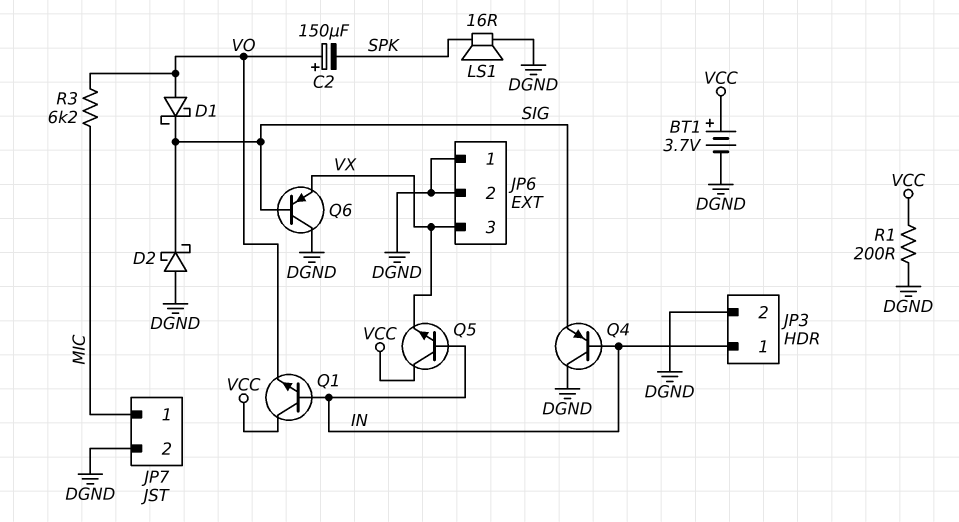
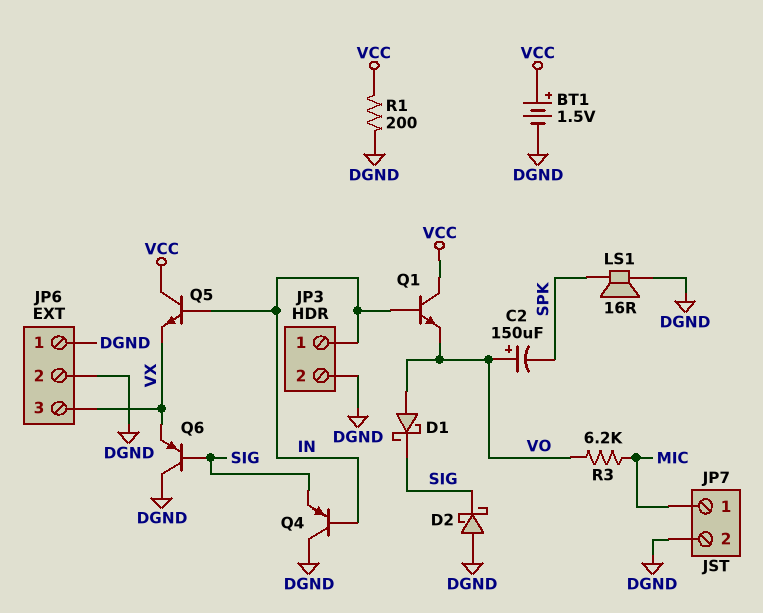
BT1: 3.7V (plus VCC, minus DGND) -> 1.5V (plus VCC, minus DGND)

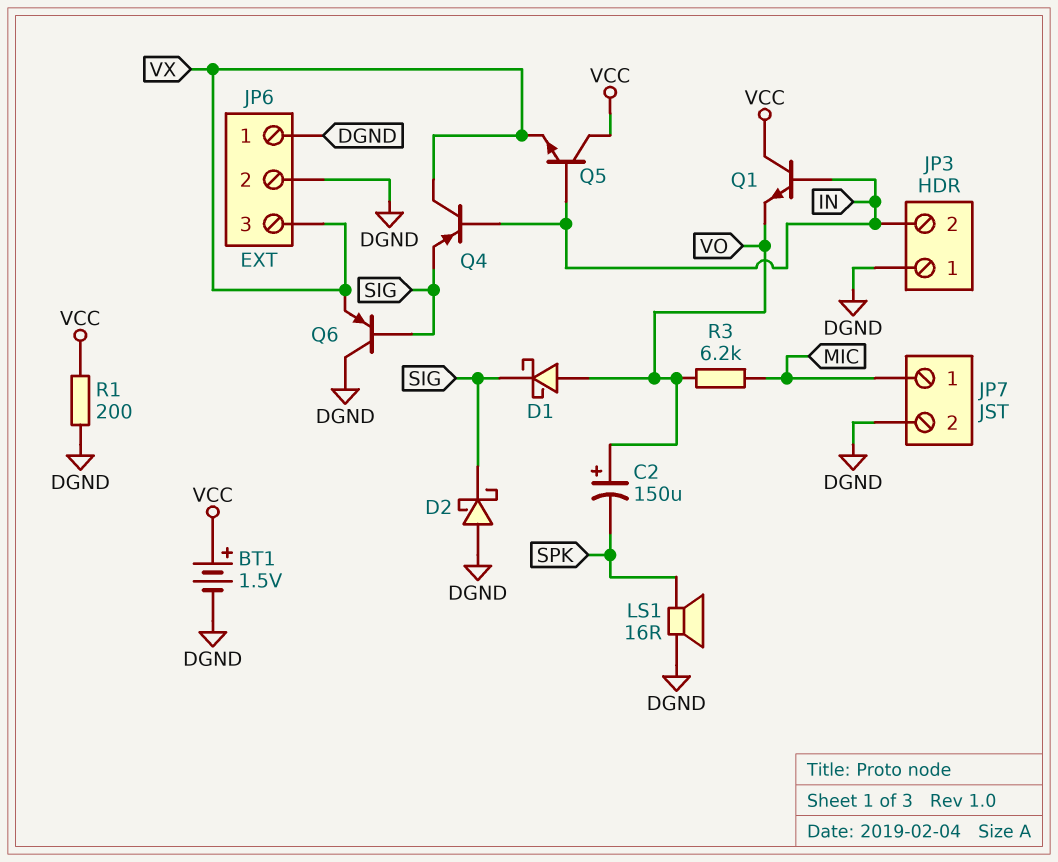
JP3 pin 1: IN -> DGND
JP3 pin 2: DGND -> IN
Q4: PNP (B IN, C DGND, E SIG) -> PNP (B IN, C VX, E SIG)

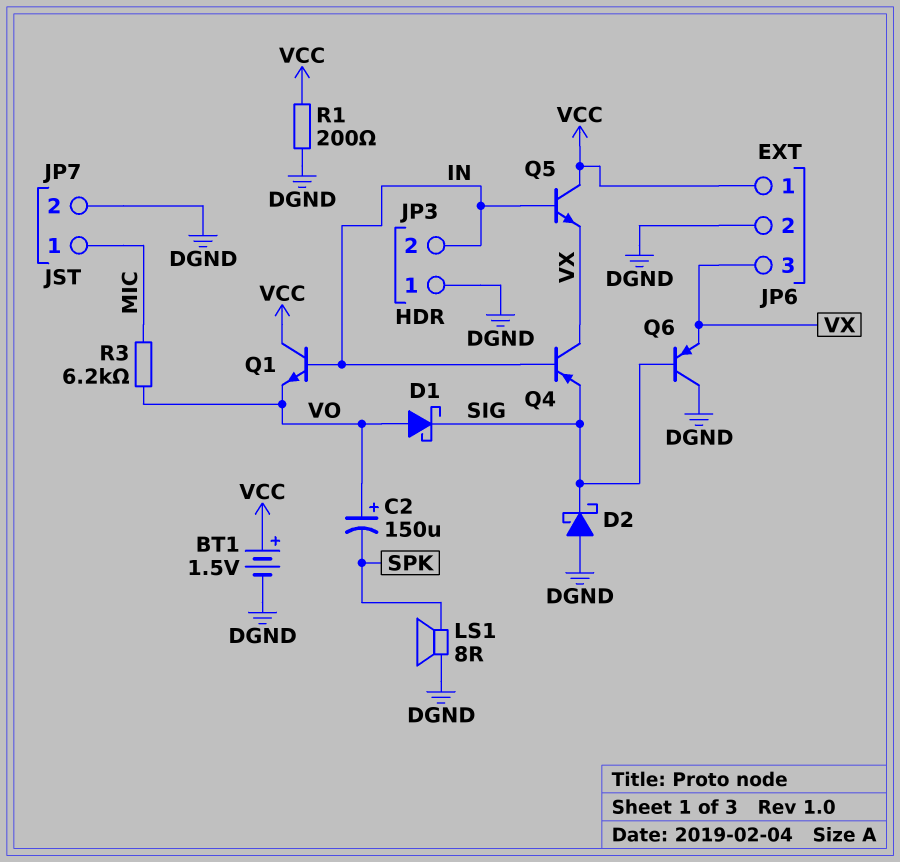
JP6 pin 1: DGND -> VCC
LS1: speaker 16R (DGND, SPK) -> speaker 8R (DGND, SPK)

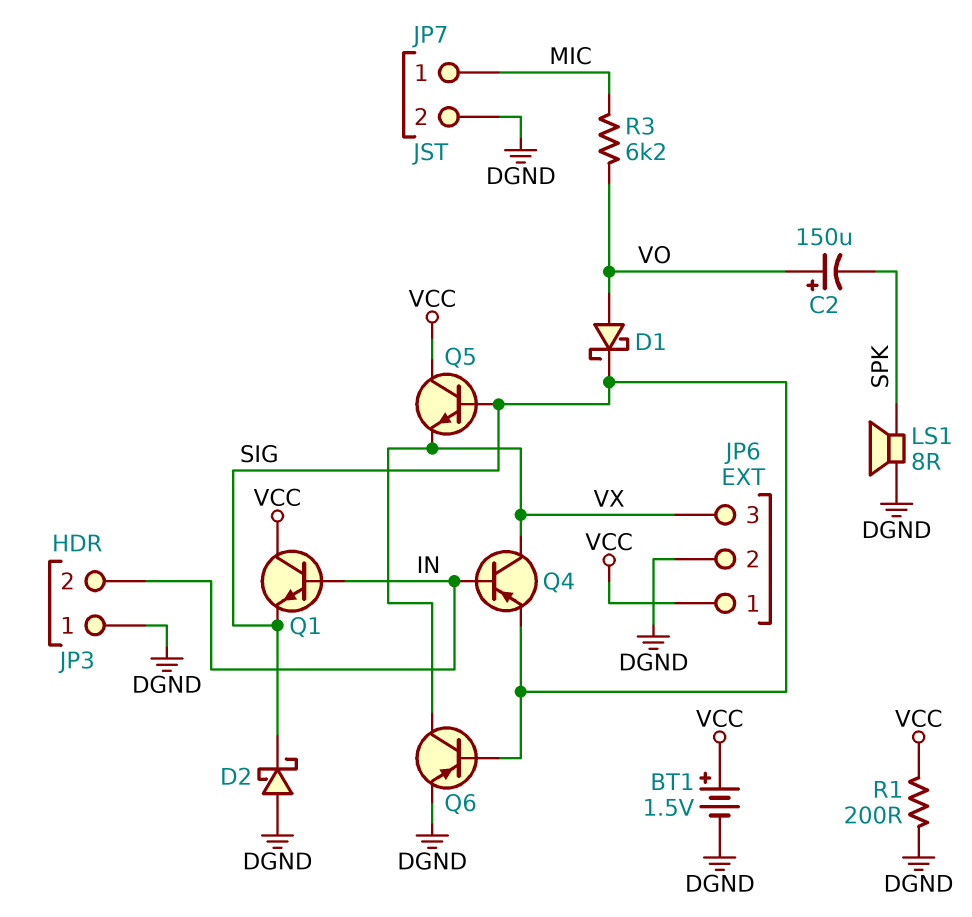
Q1: NPN (B IN, C VCC, E VO) -> NPN (B IN, C VCC, E SIG)
Q5: NPN (B IN, C VCC, E VX) -> NPN (B SIG, C VCC, E VX)
Q6: PNP (B SIG, C DGND, E VX) -> PNP (B SIG, C VX, E DGND)

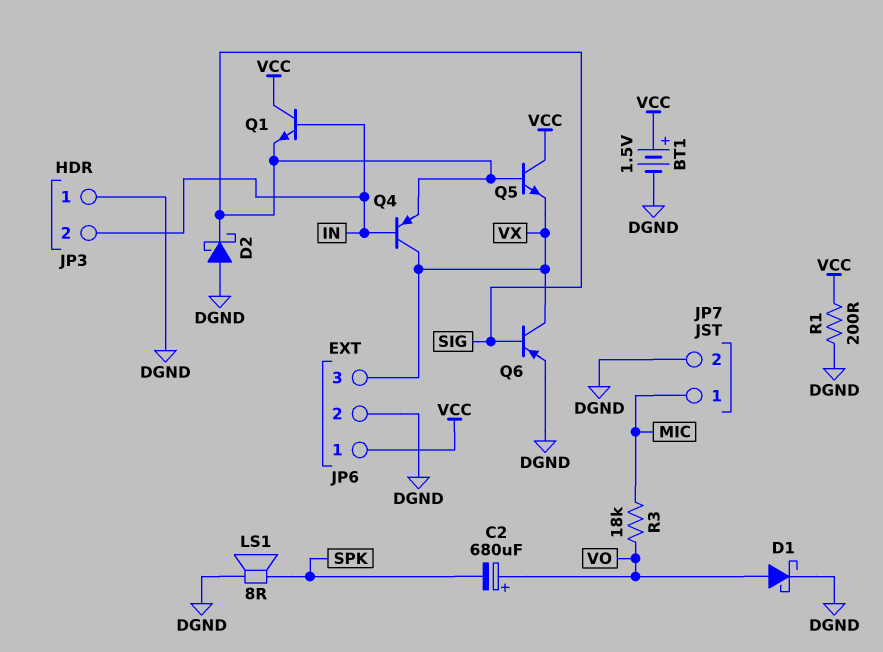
C2: 150uF (plus VO, minus SPK) -> 680uF (plus VO, minus SPK)
D1: schottky (A VO, K SIG) -> schottky (A VO, K DGND)
R3: 6.2k (MIC, VO) -> 18k (MIC, VO)

